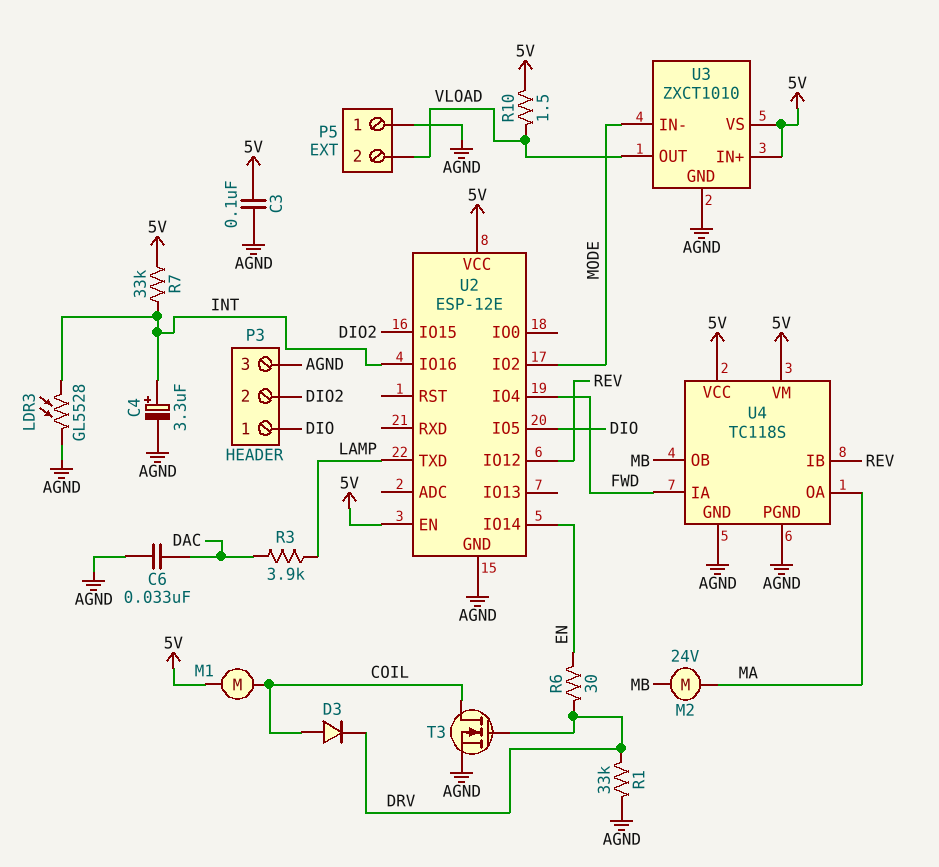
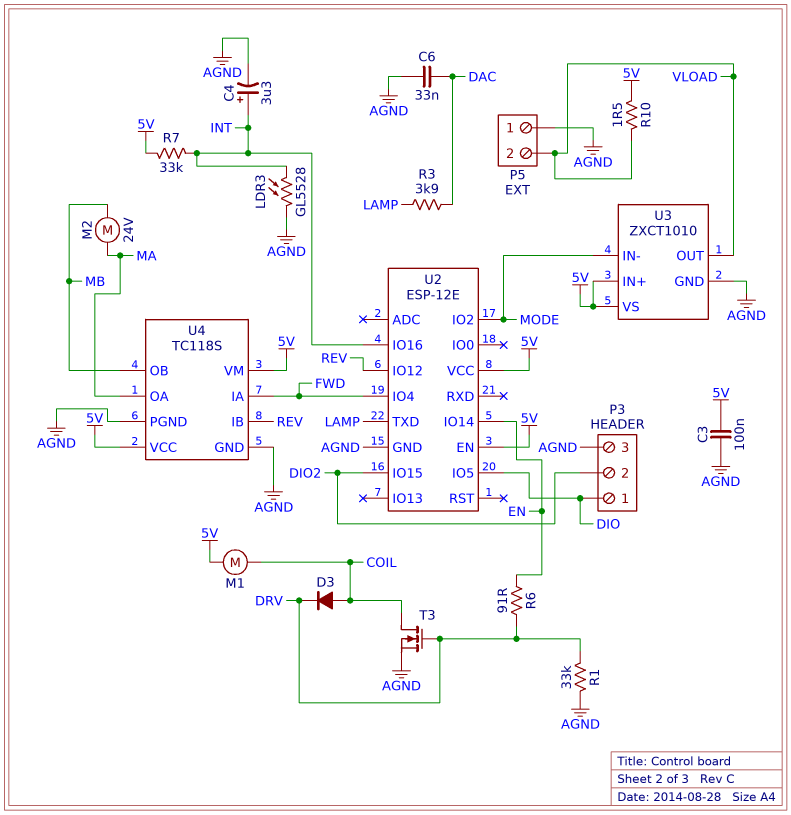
R6: 30 (DRV, EN) -> 91 (DRV, EN)

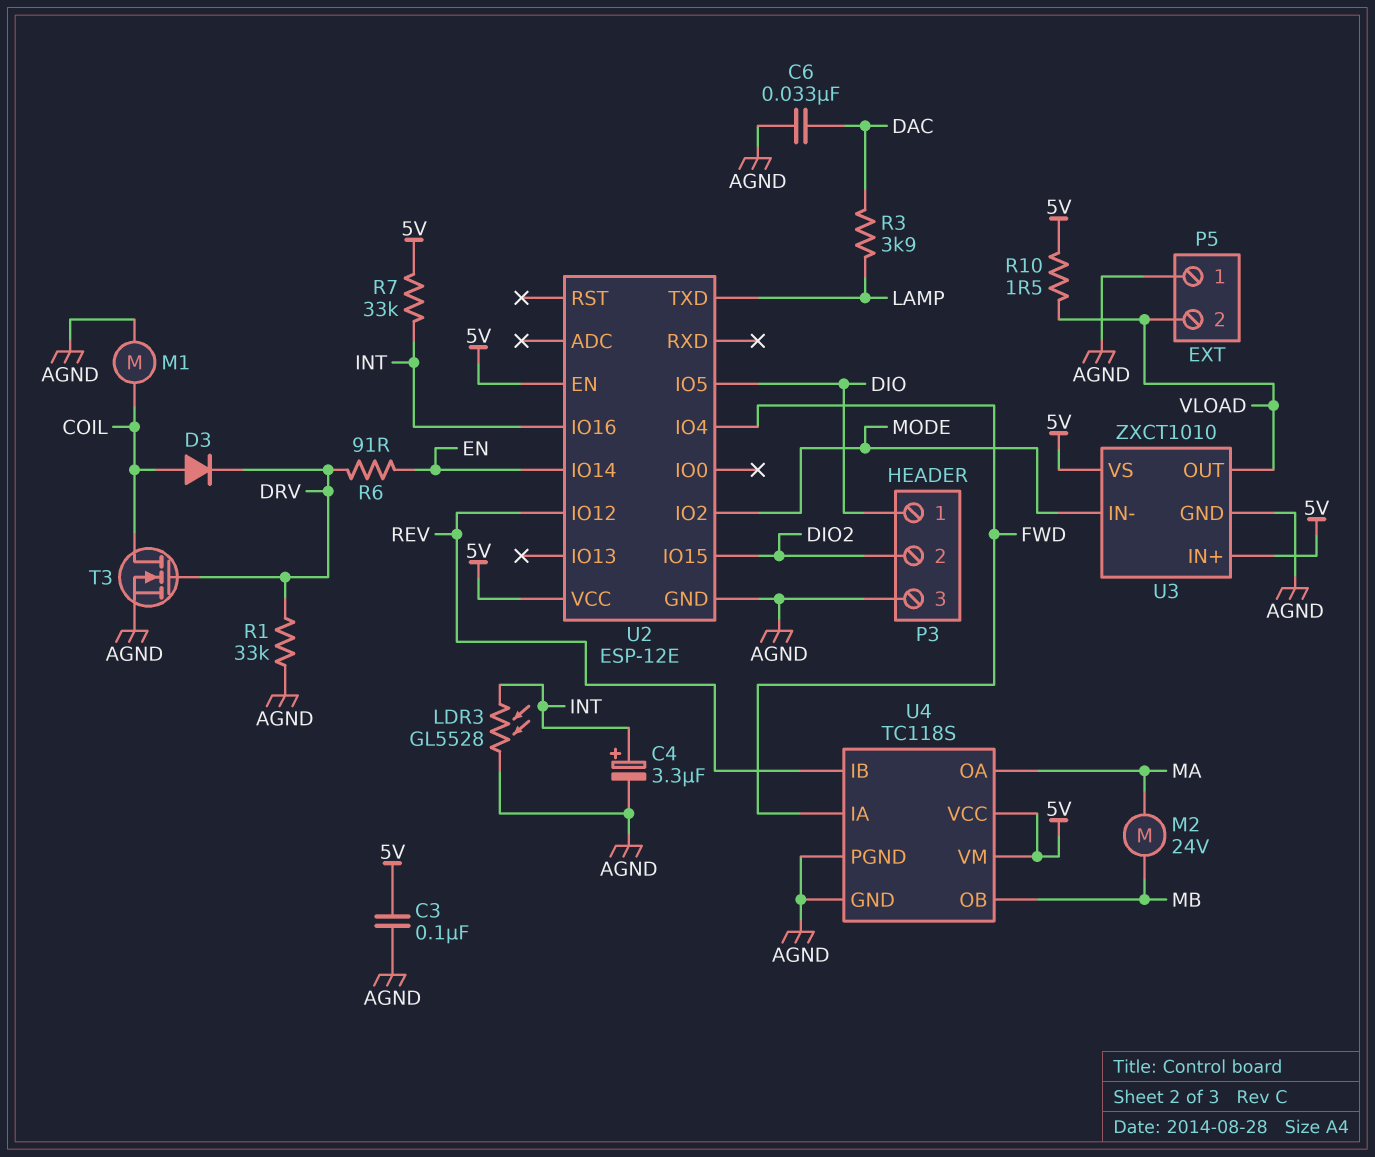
M1: motor (5V, COIL) -> motor (AGND, COIL)

